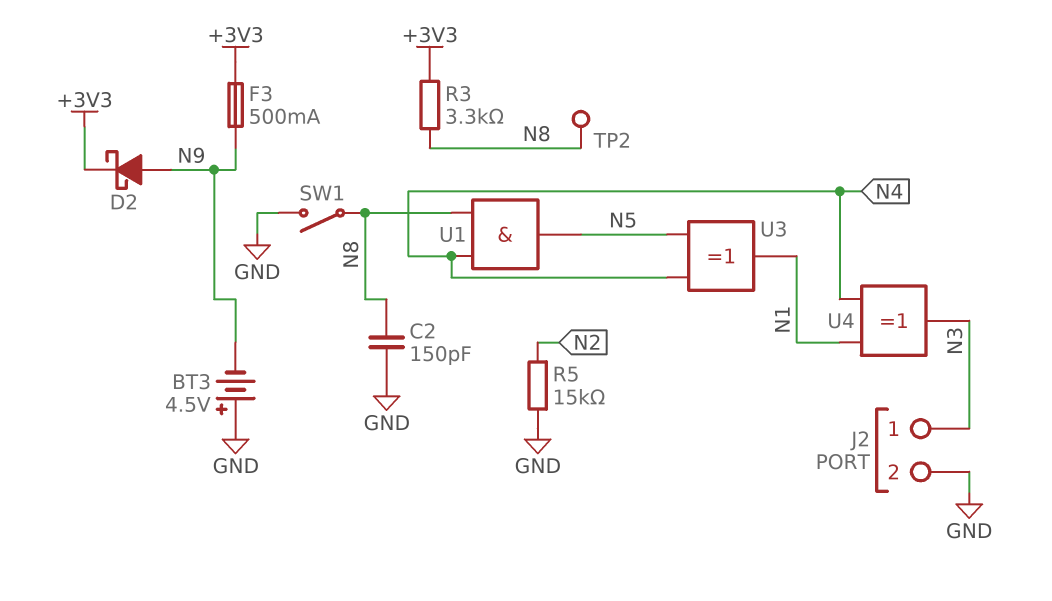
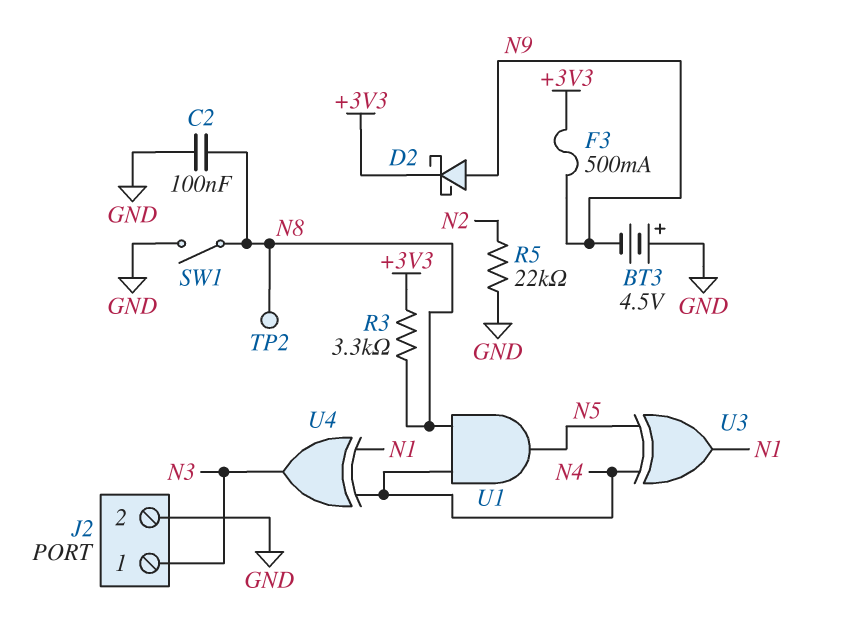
C2: 150pF (GND, N8) -> 100nF (GND, N8)
R5: 15k (GND, N2) -> 22k (GND, N2)

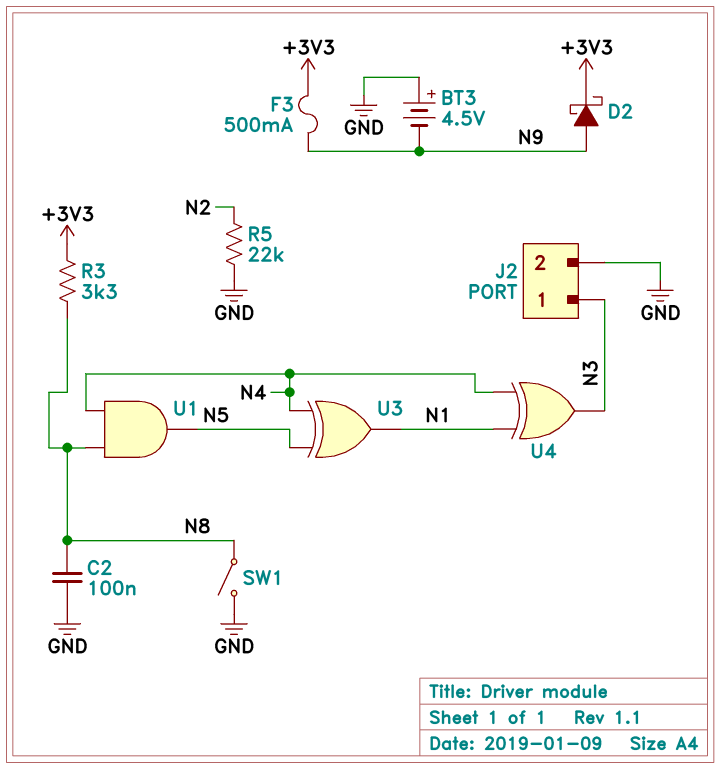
TP2: test point (N8) -> none

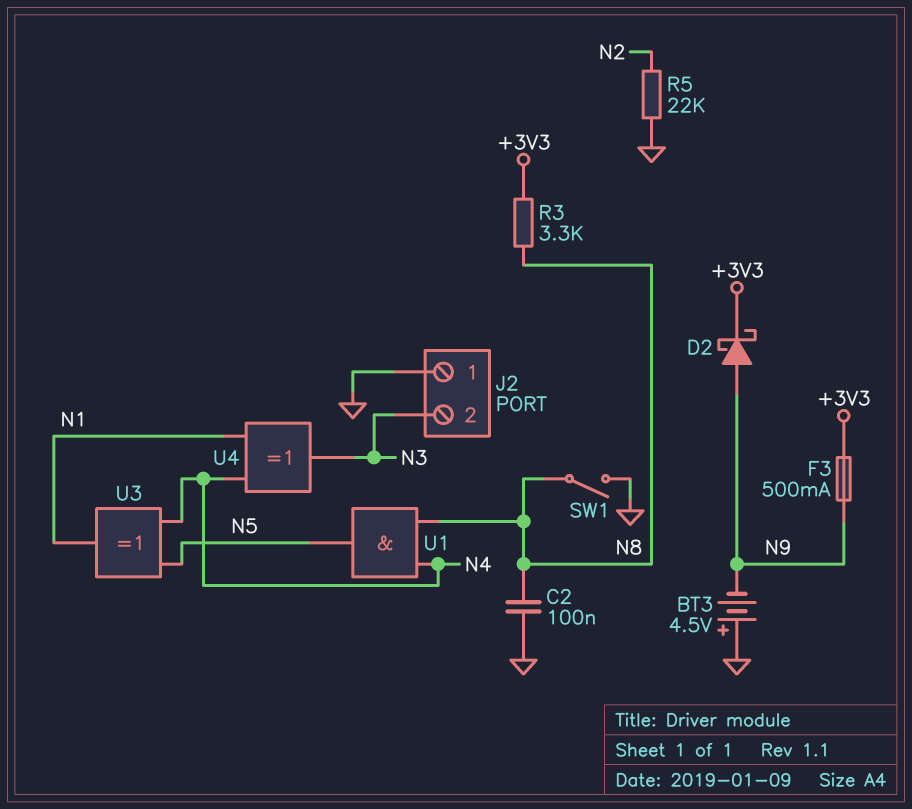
J2 pin 1: N3 -> GND
J2 pin 2: GND -> N3

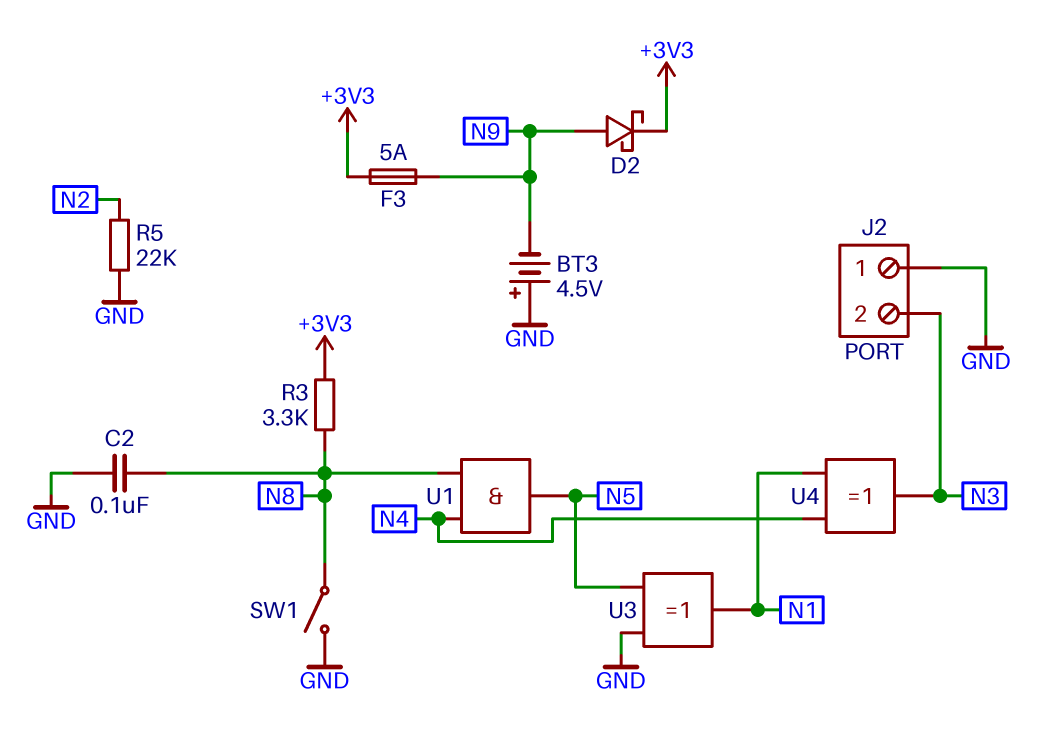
F3: 500mA (+3V3, N9) -> 5A (+3V3, N9)
U3: XOR (in N4, in N5, out N1) -> XOR (in GND, in N5, out N1)

